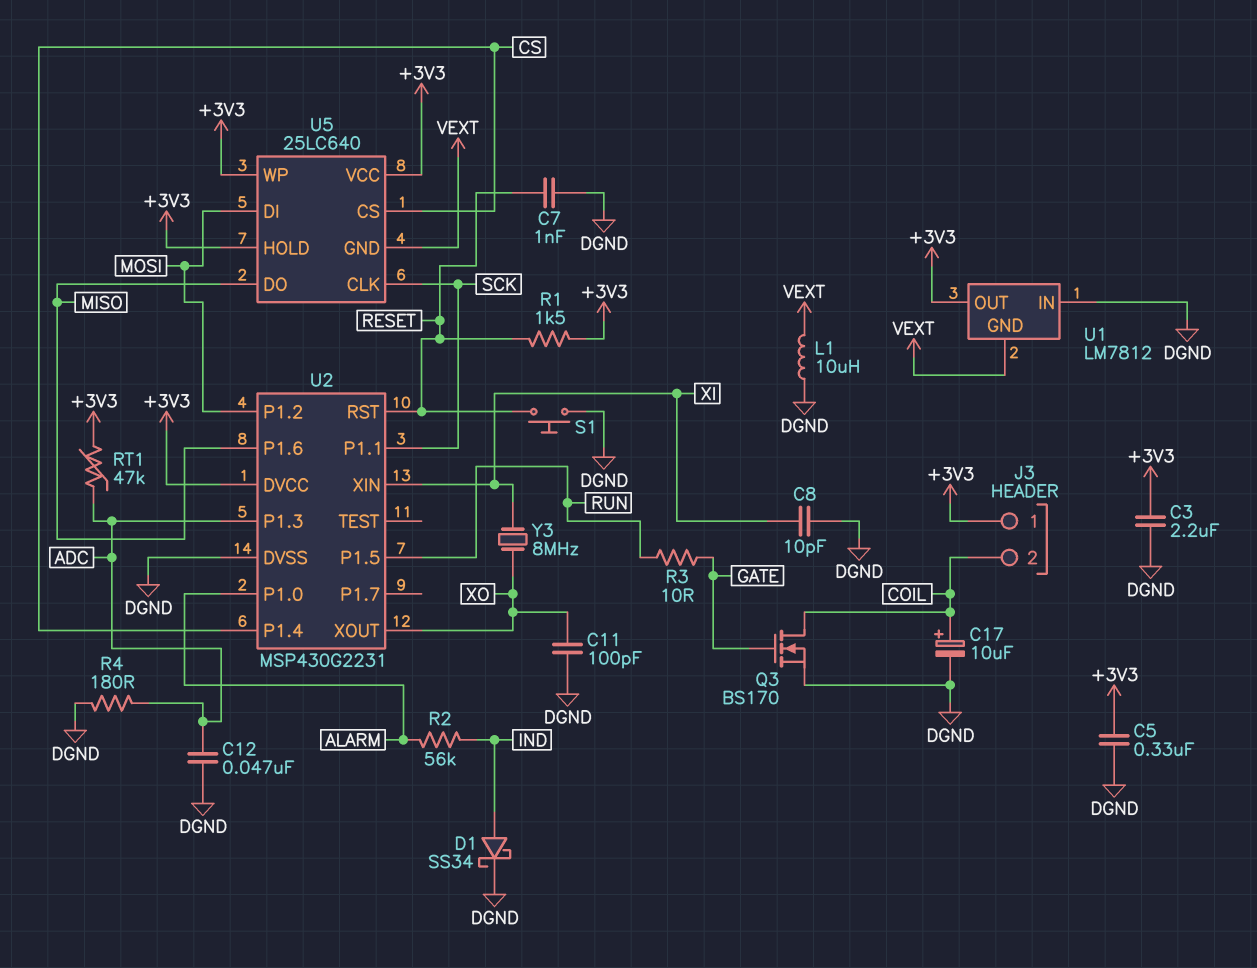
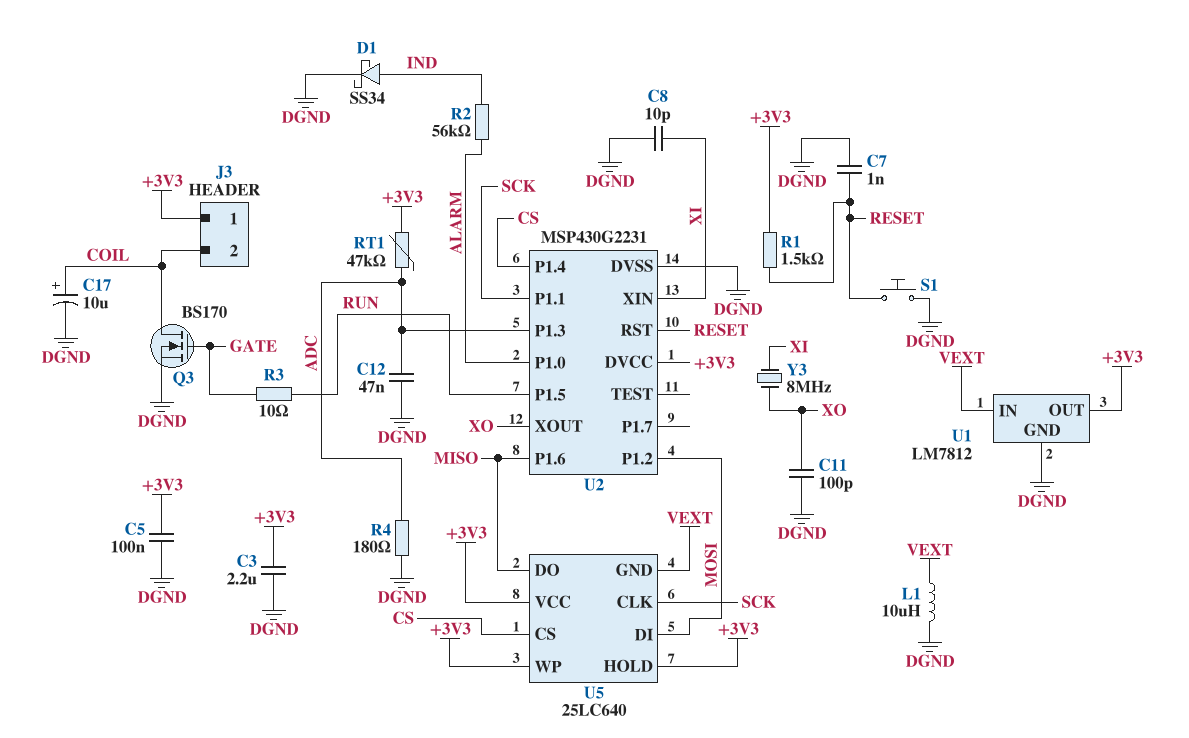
C5: 330nF (+3V3, DGND) -> 100nF (+3V3, DGND)
U1 pin GND: VEXT -> DGND
U1 pin IN: DGND -> VEXT

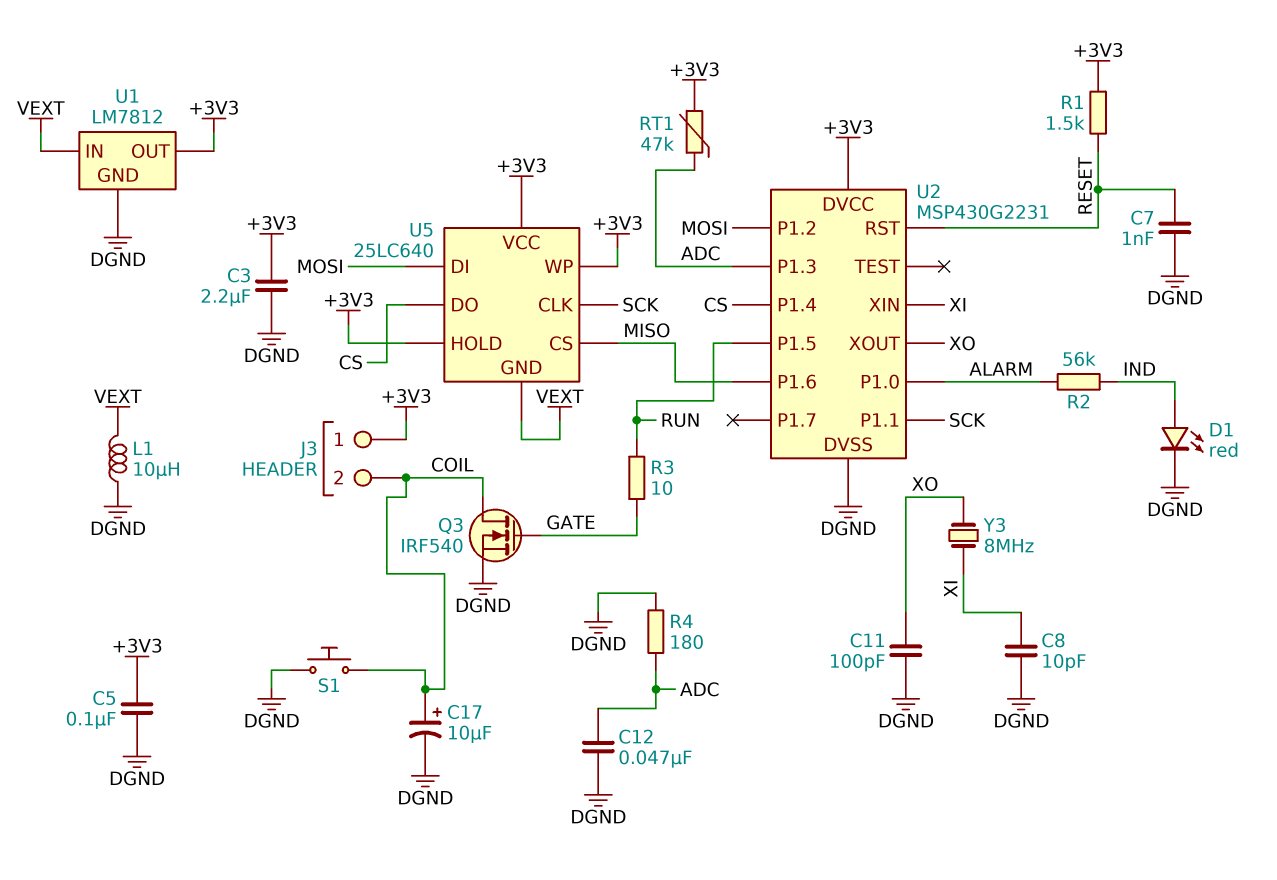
D1: schottky SS34 (A IND, K DGND) -> LED red (A IND, K DGND)
Q3: NMOS BS170 (G GATE, D COIL, S DGND) -> NMOS IRF540 (G GATE, D COIL, S DGND)
S1: button (DGND, RESET) -> button (COIL, DGND)
U5 pin CS: CS -> MISO
U5 pin DO: MISO -> CS

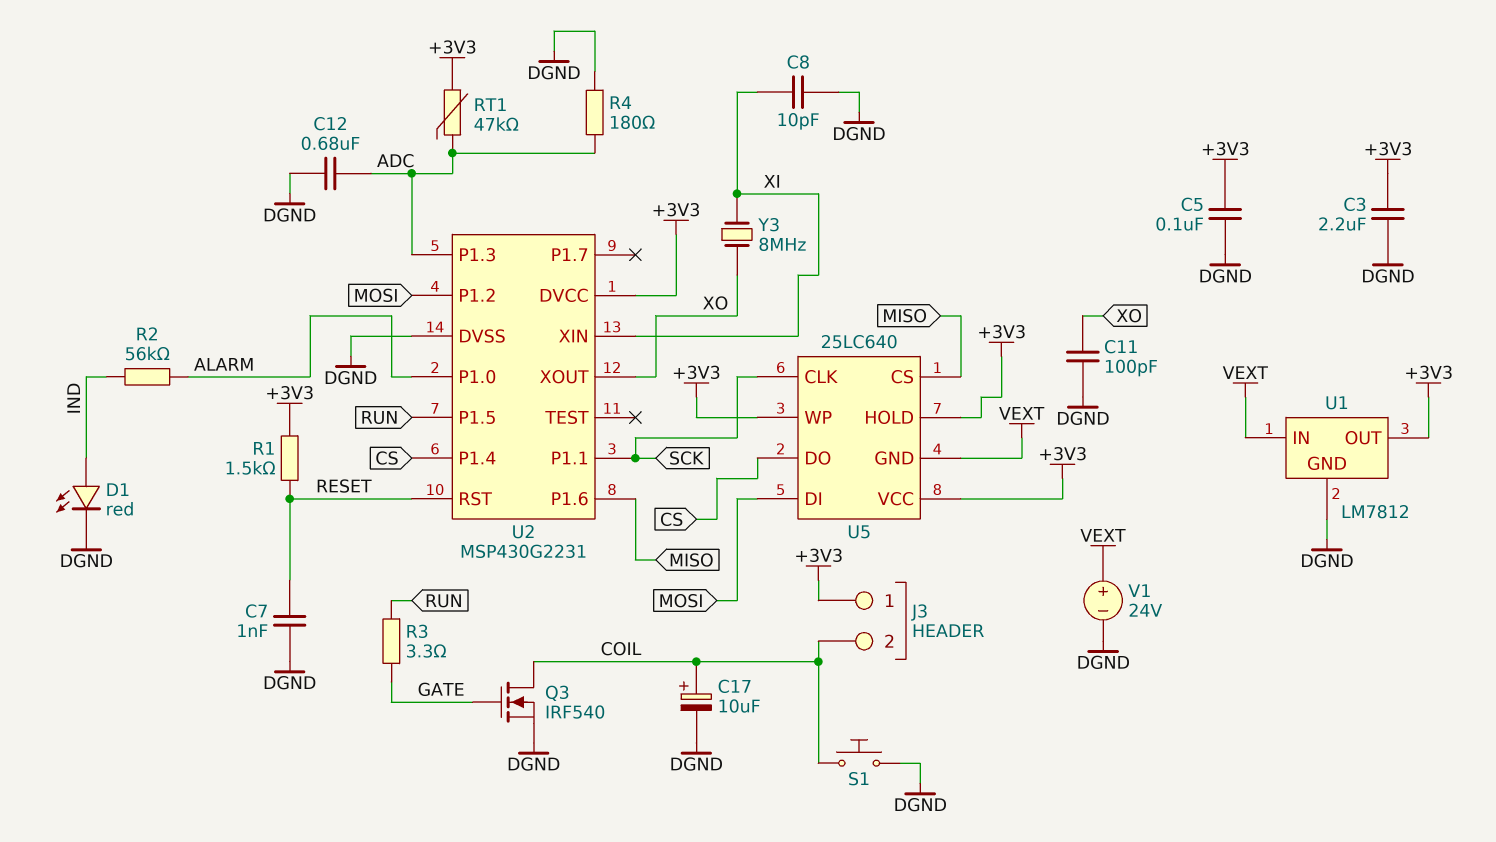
C12: 47nF (ADC, DGND) -> 680nF (ADC, DGND)
L1: 10uH (DGND, VEXT) -> none
R3: 10 (GATE, RUN) -> 3.3 (GATE, RUN)
V1: none -> 24V (plus VEXT, minus DGND)

